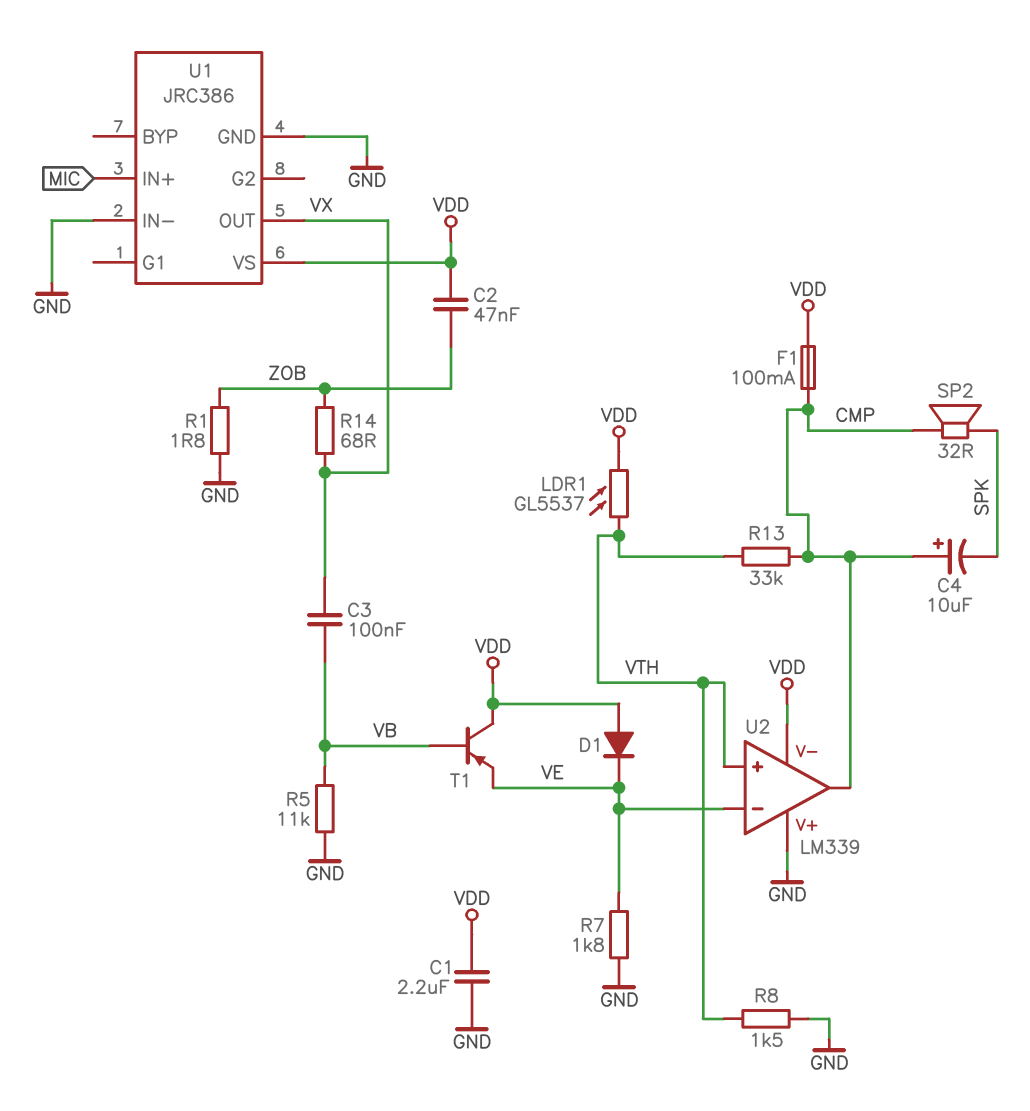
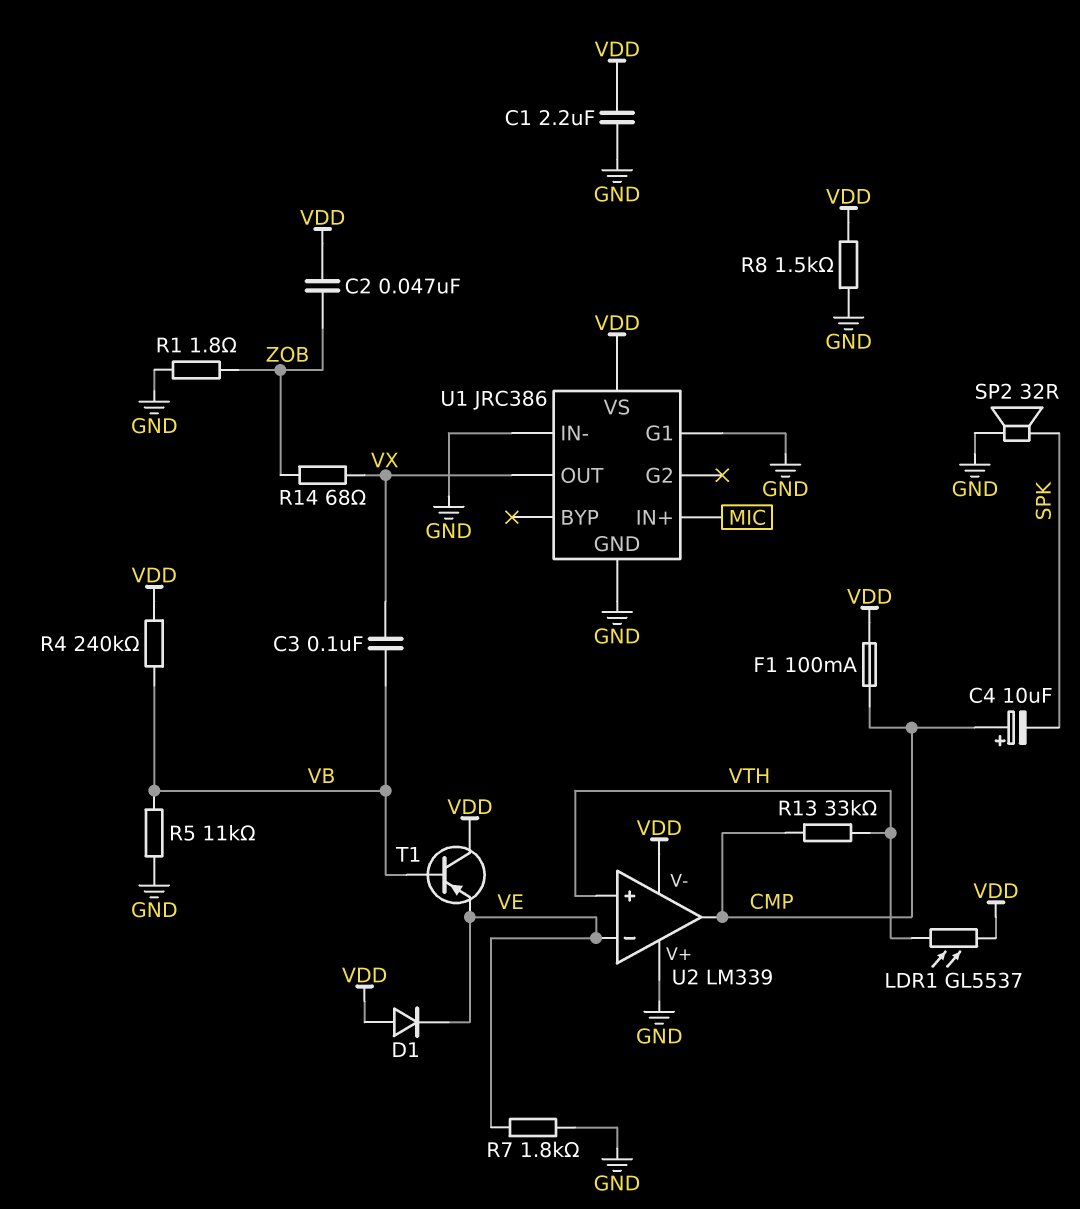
R4: none -> 240k (VB, VDD)
R8: 1.5k (GND, VTH) -> 1.5k (GND, VDD)
SP2: speaker 32R (CMP, SPK) -> speaker 32R (GND, SPK)
U1 pin G1: none -> GND

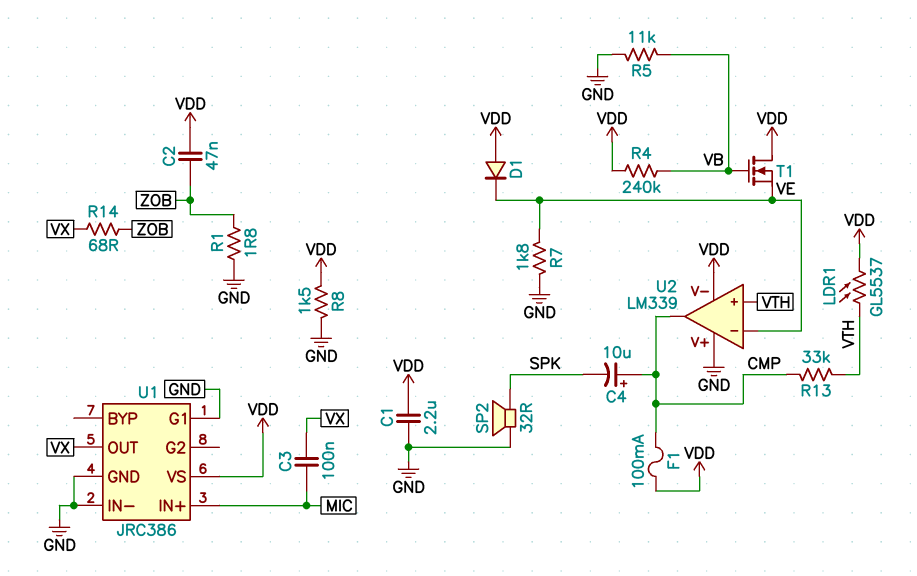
C3: 100nF (VB, VX) -> 100nF (MIC, VX)
T1: PNP (B VB, C VDD, E VE) -> NMOS (G VB, D VDD, S VE)

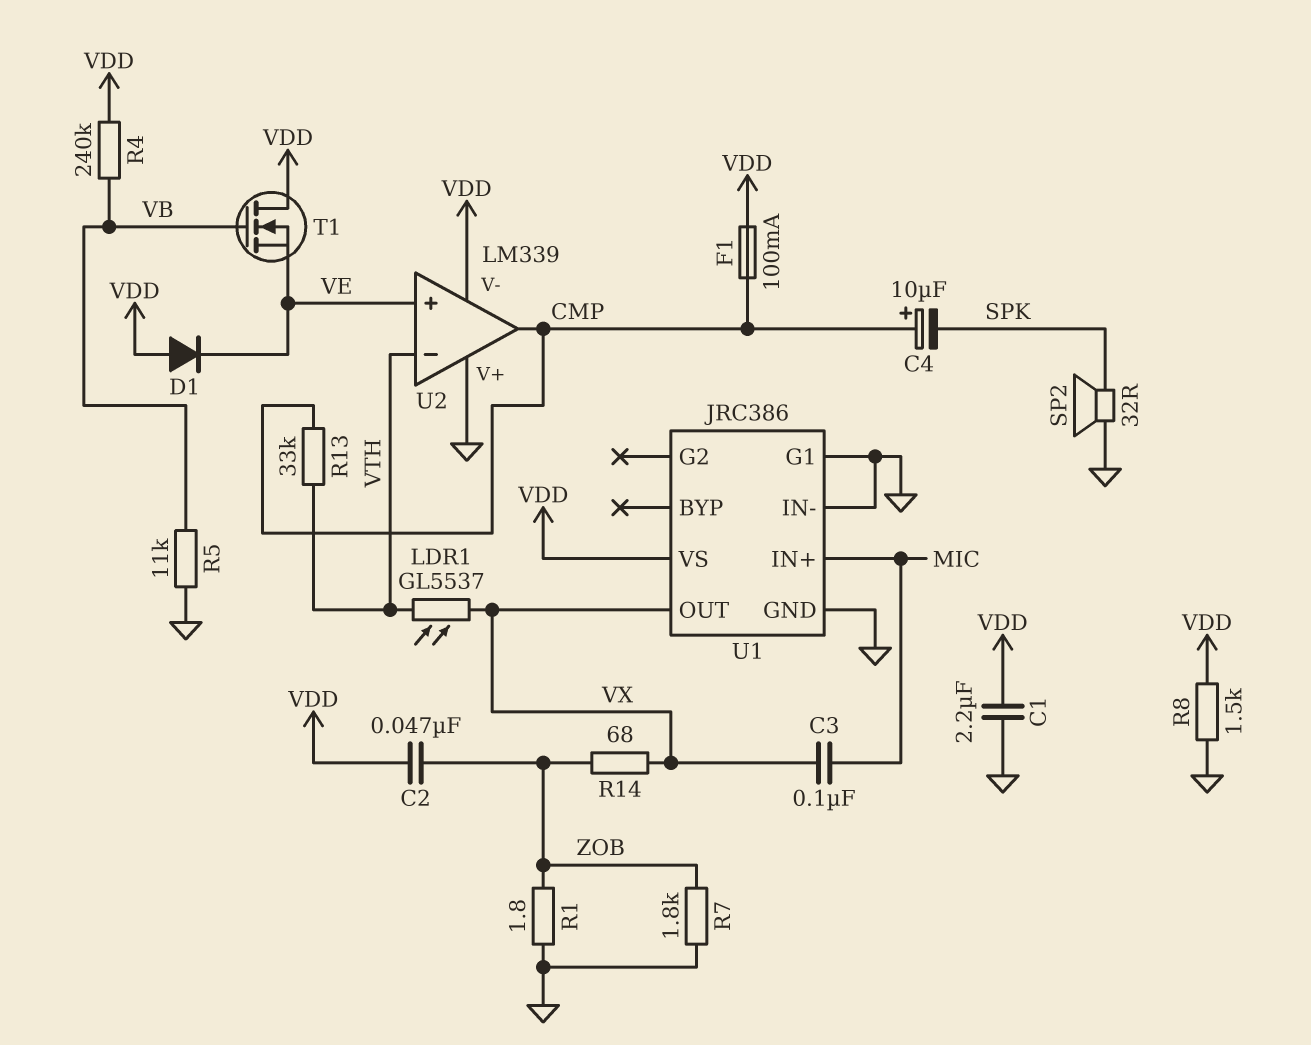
LDR1: GL5537 (VDD, VTH) -> GL5537 (VTH, VX)
R7: 1.8k (GND, VE) -> 1.8k (GND, ZOB)
U2 pin in+: VTH -> VE
U2 pin in-: VE -> VTH

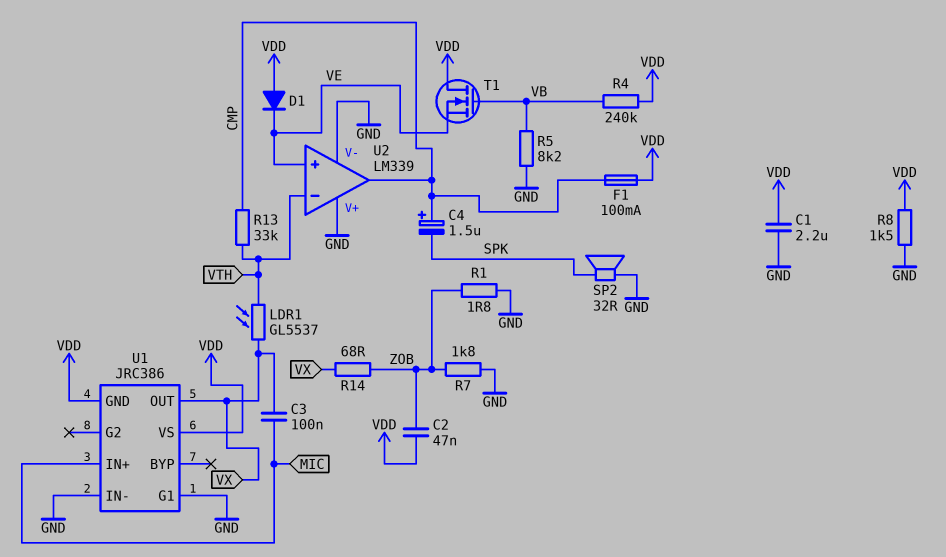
C4: 10uF (plus CMP, minus SPK) -> 1.5uF (plus CMP, minus SPK)
R5: 11k (GND, VB) -> 8.2k (GND, VB)
U1 pin GND: GND -> VDD
U2 pin V-: VDD -> GND

